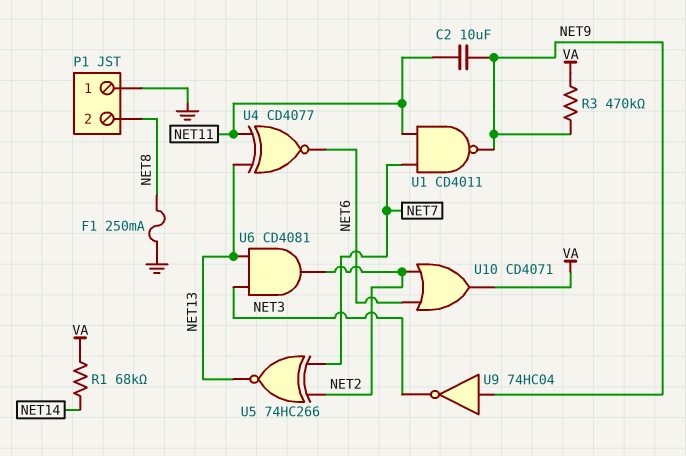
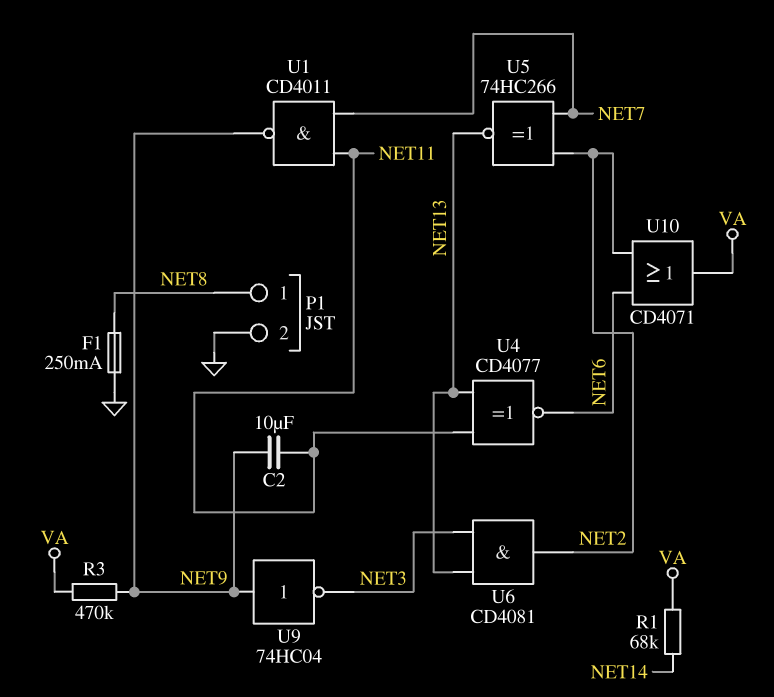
P1 pin 1: GND -> NET8
P1 pin 2: NET8 -> GND

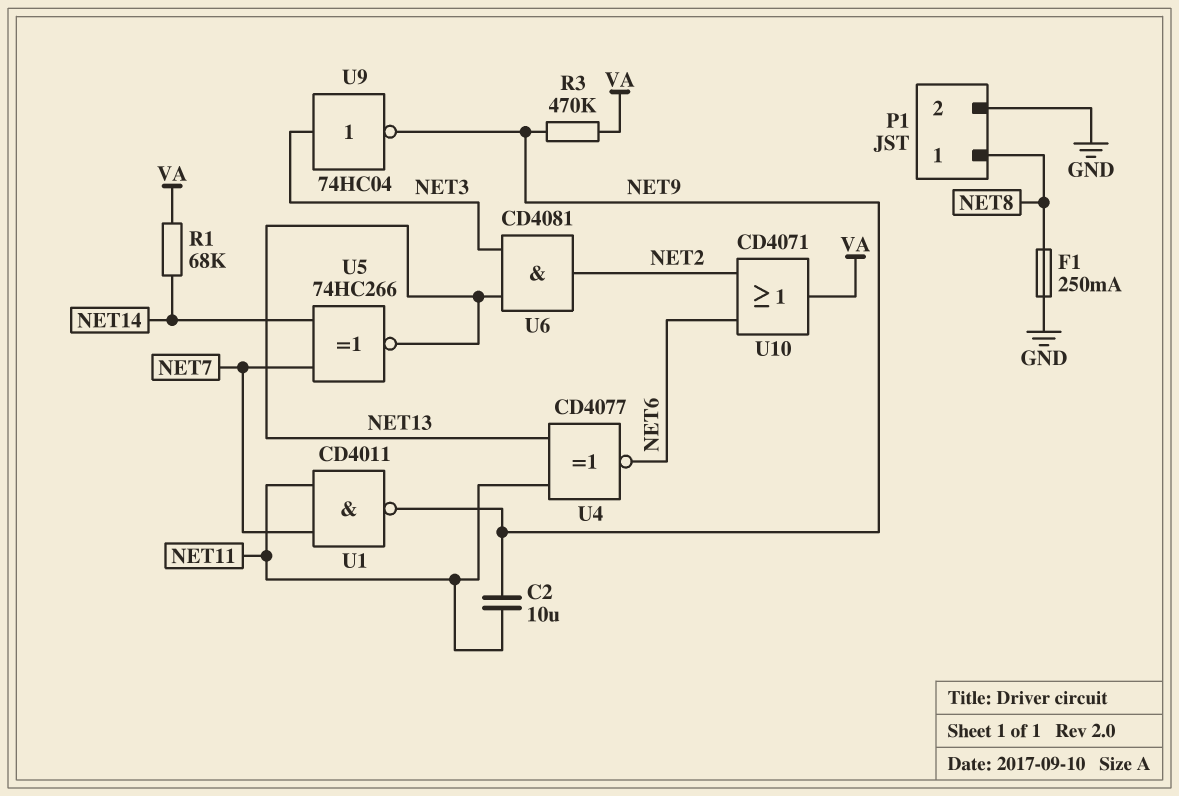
U5: XNOR 74HC266 (in NET2, in NET7, out NET13) -> XNOR 74HC266 (in NET7, in NET14, out NET13)
U9: NOT 74HC04 (in NET9, out NET3) -> NOT 74HC04 (in NET3, out NET9)

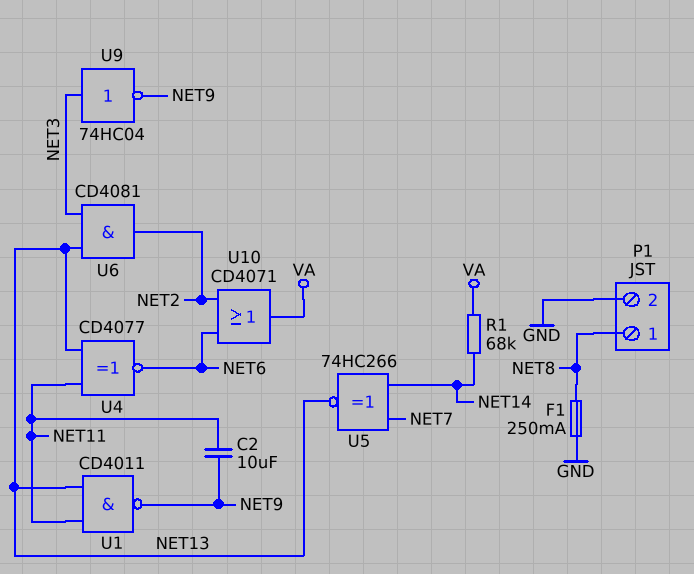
R3: 470k (NET9, VA) -> none
U1: NAND CD4011 (in NET7, in NET11, out NET9) -> NAND CD4011 (in NET11, in NET13, out NET9)

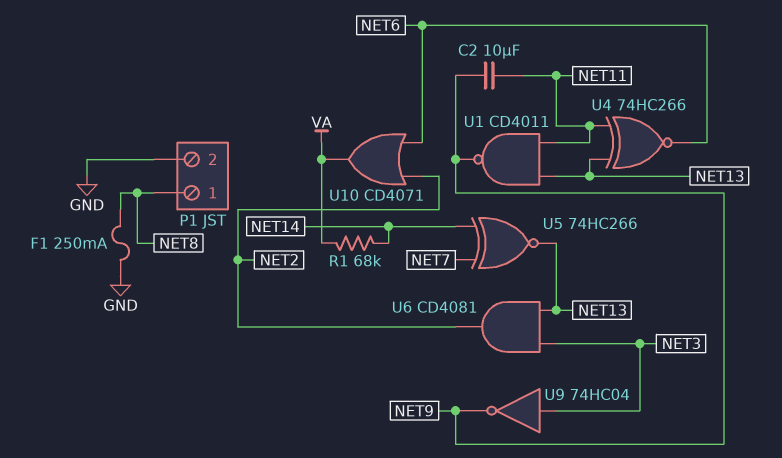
U4: XNOR CD4077 (in NET11, in NET13, out NET6) -> XNOR 74HC266 (in NET11, in NET13, out NET6)

